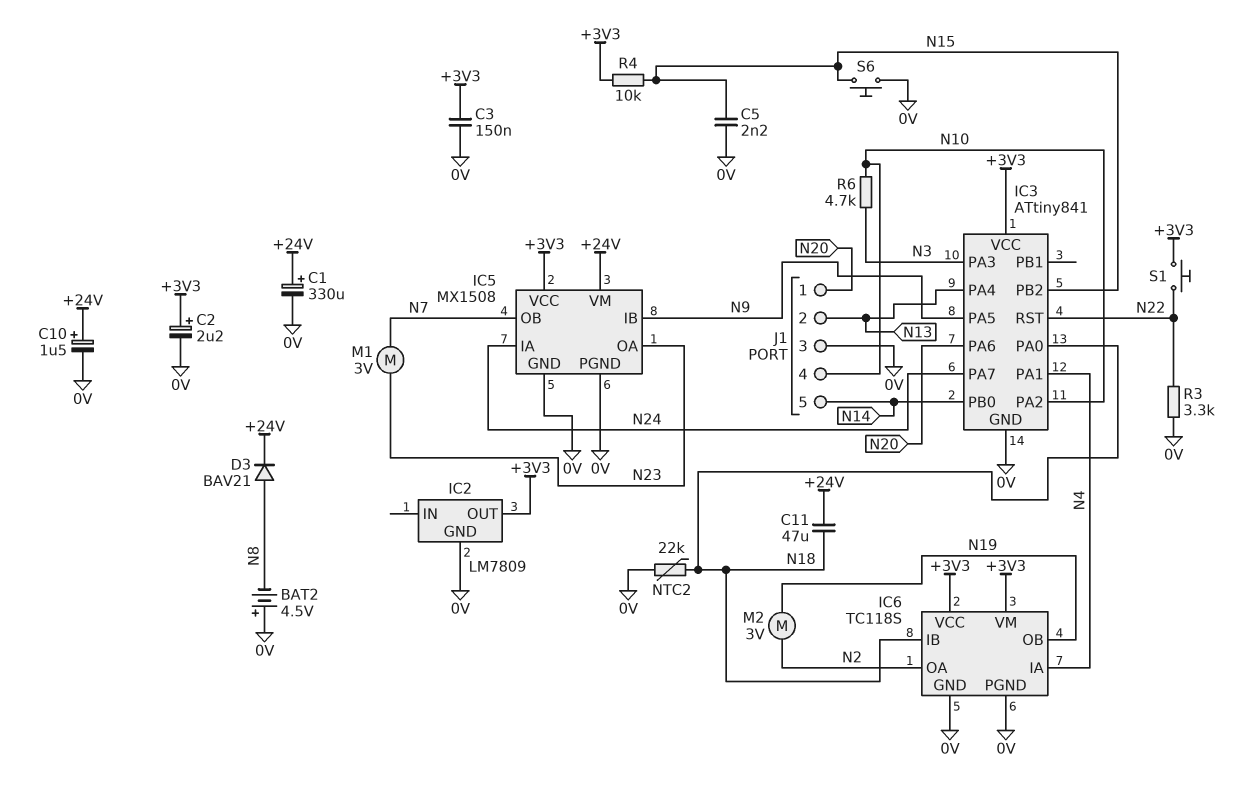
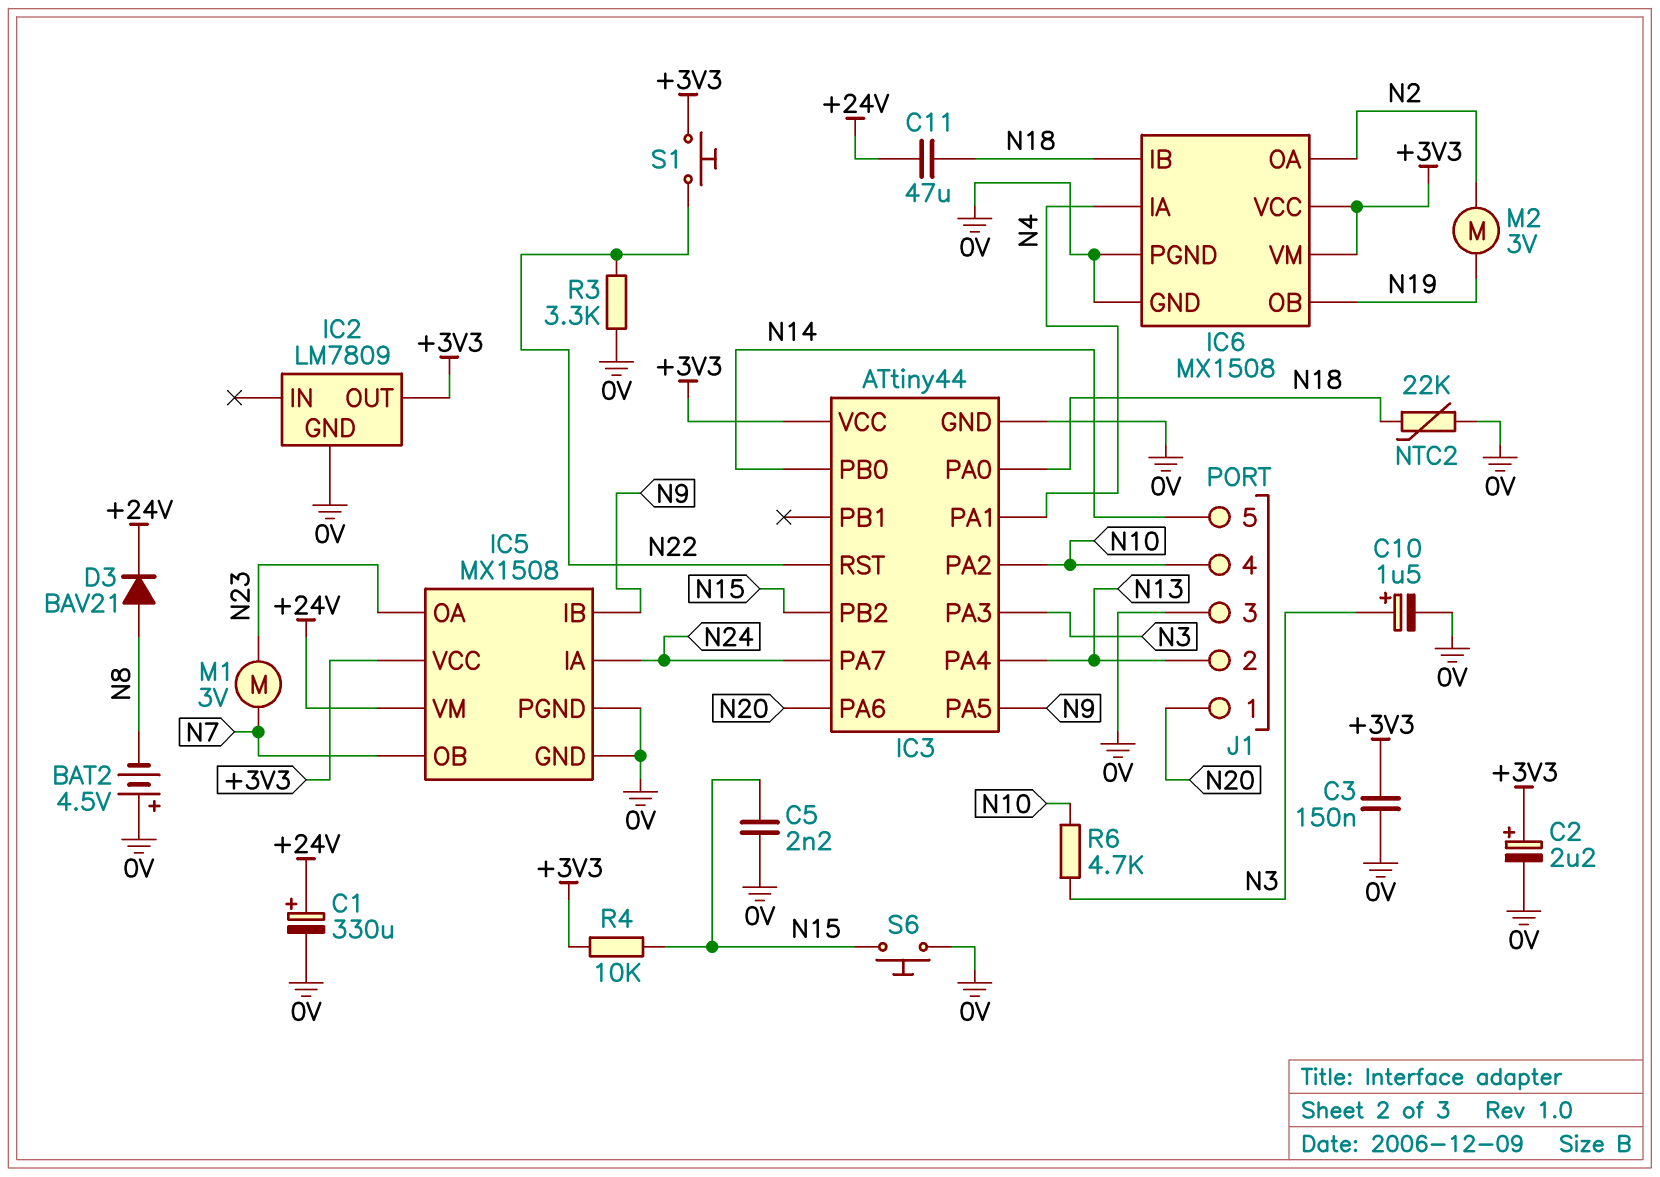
C10: 1.5uF (plus +24V, minus 0V) -> 1.5uF (plus N3, minus 0V)
IC3: ATtiny841 -> ATtiny44
IC6: TC118S -> MX1508

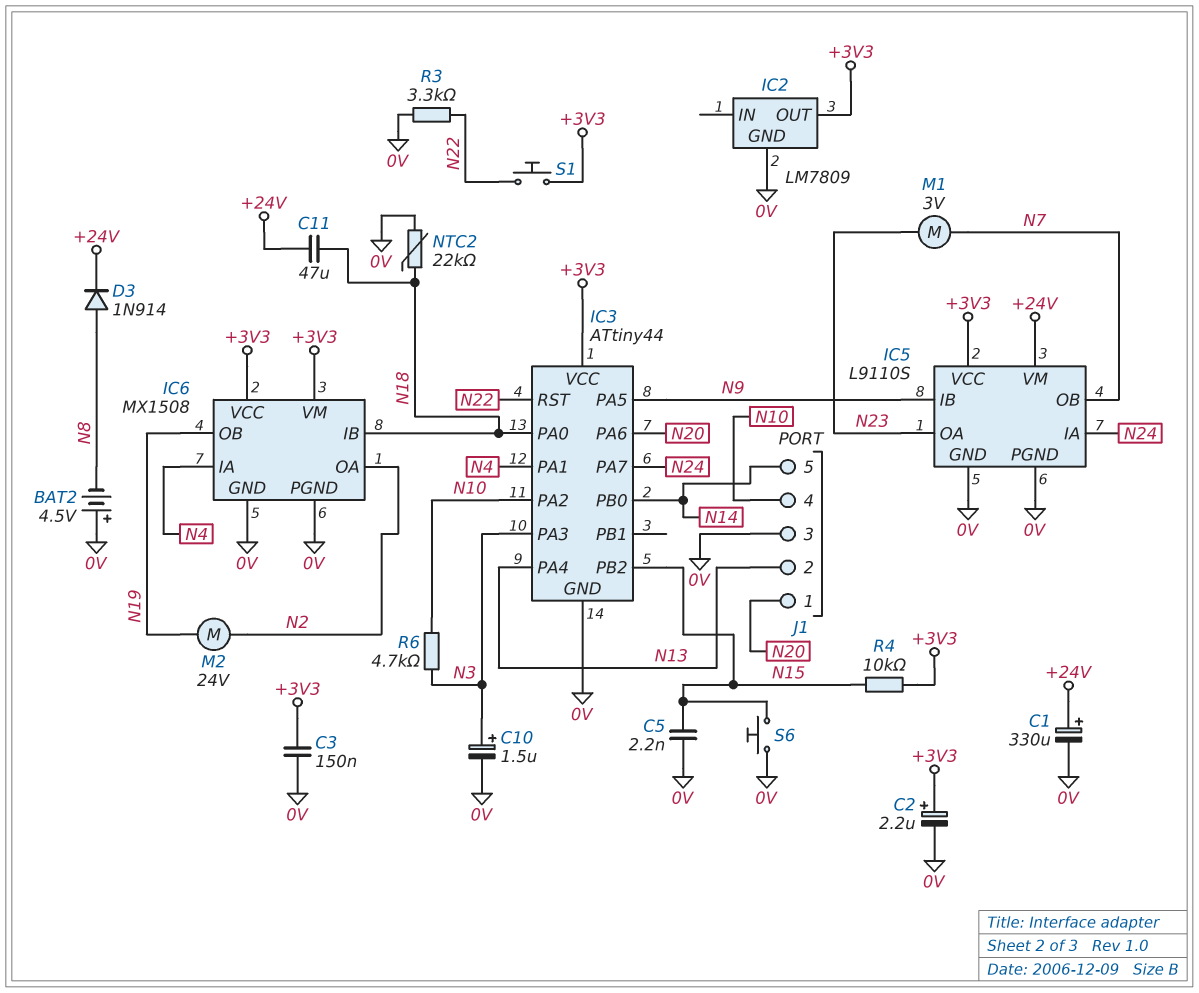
D3: diode BAV21 (A N8, K +24V) -> diode 1N914 (A N8, K +24V)
IC5: MX1508 -> L9110S
M2: motor 3V (N2, N19) -> motor 24V (N2, N19)

